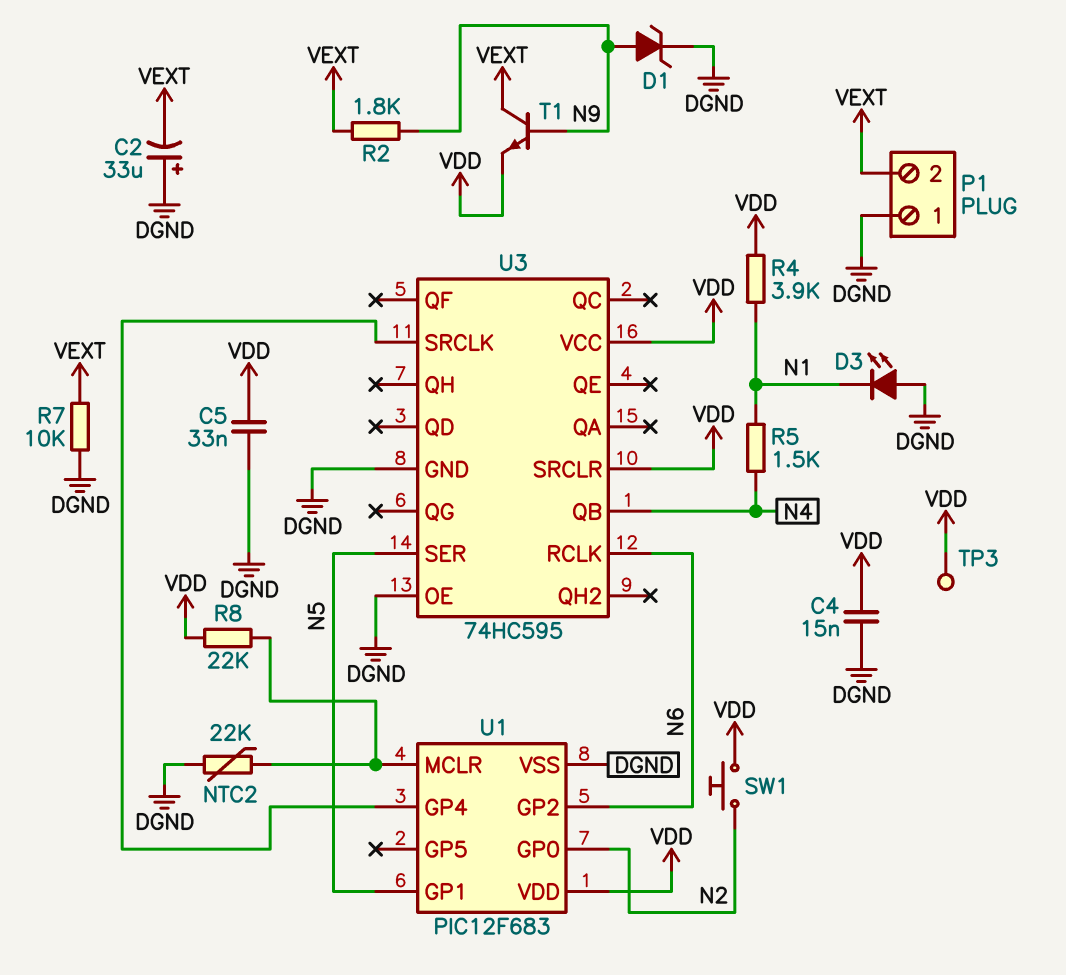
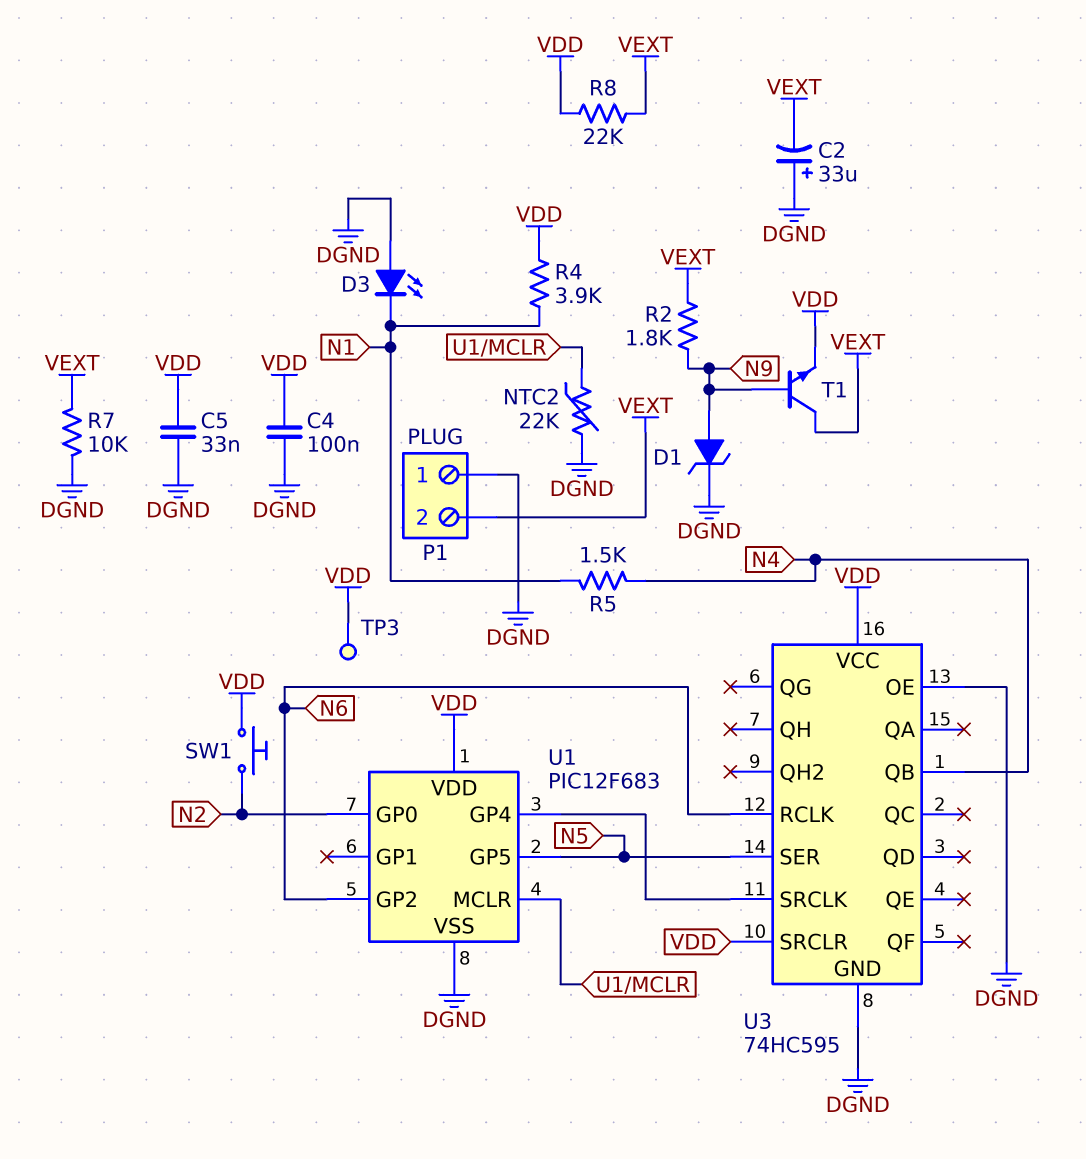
C4: 15nF (DGND, VDD) -> 100nF (DGND, VDD)
R8: 22k (U1/MCLR, VDD) -> 22k (VDD, VEXT)
U1 pin GP1: N5 -> none
U1 pin GP5: none -> N5

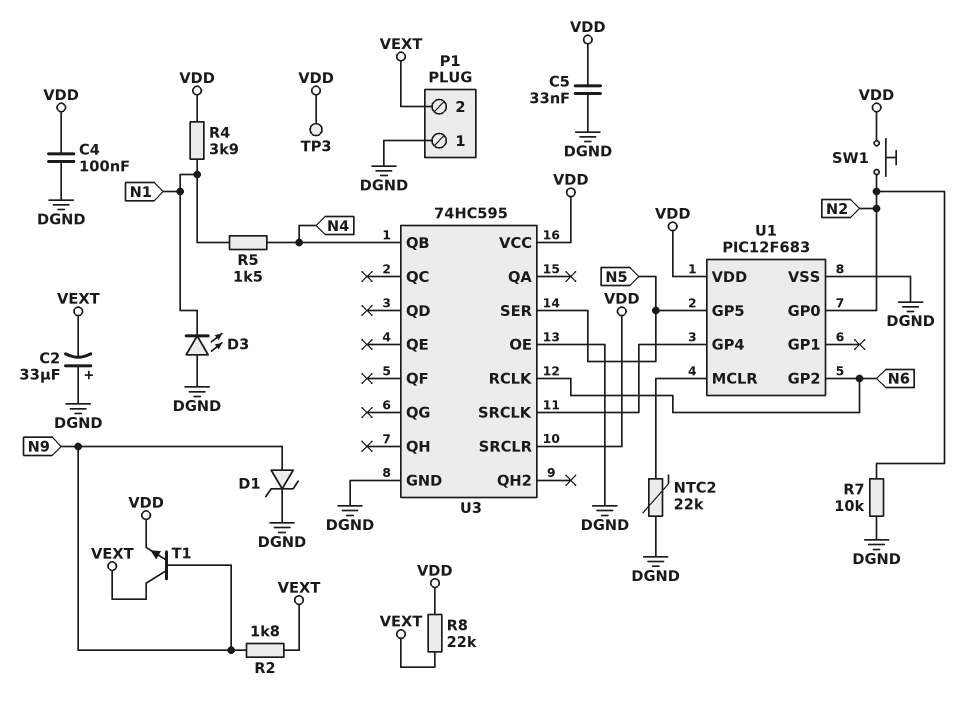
R7: 10k (DGND, VEXT) -> 10k (DGND, N2)

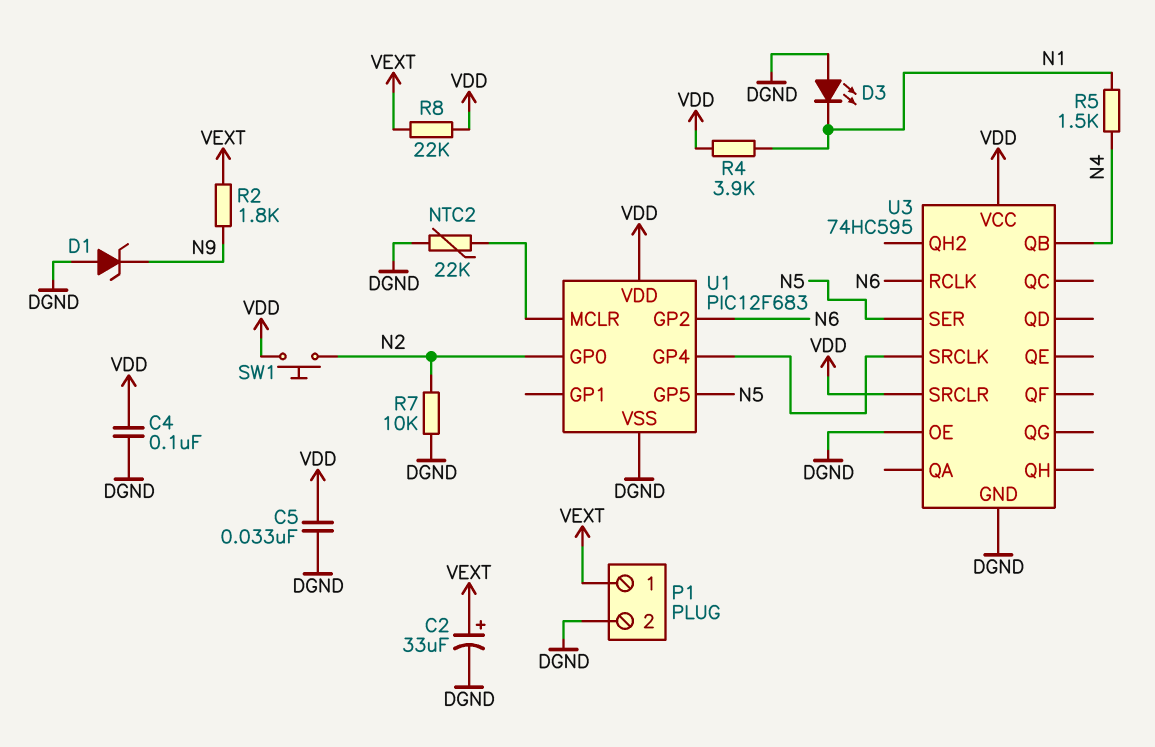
C2: 33uF (plus DGND, minus VEXT) -> 33uF (plus VEXT, minus DGND)
D1: zener (A N9, K DGND) -> zener (A DGND, K N9)
P1 pin 1: DGND -> VEXT
P1 pin 2: VEXT -> DGND
T1: NPN (B N9, C VEXT, E VDD) -> none
TP3: test point (VDD) -> none

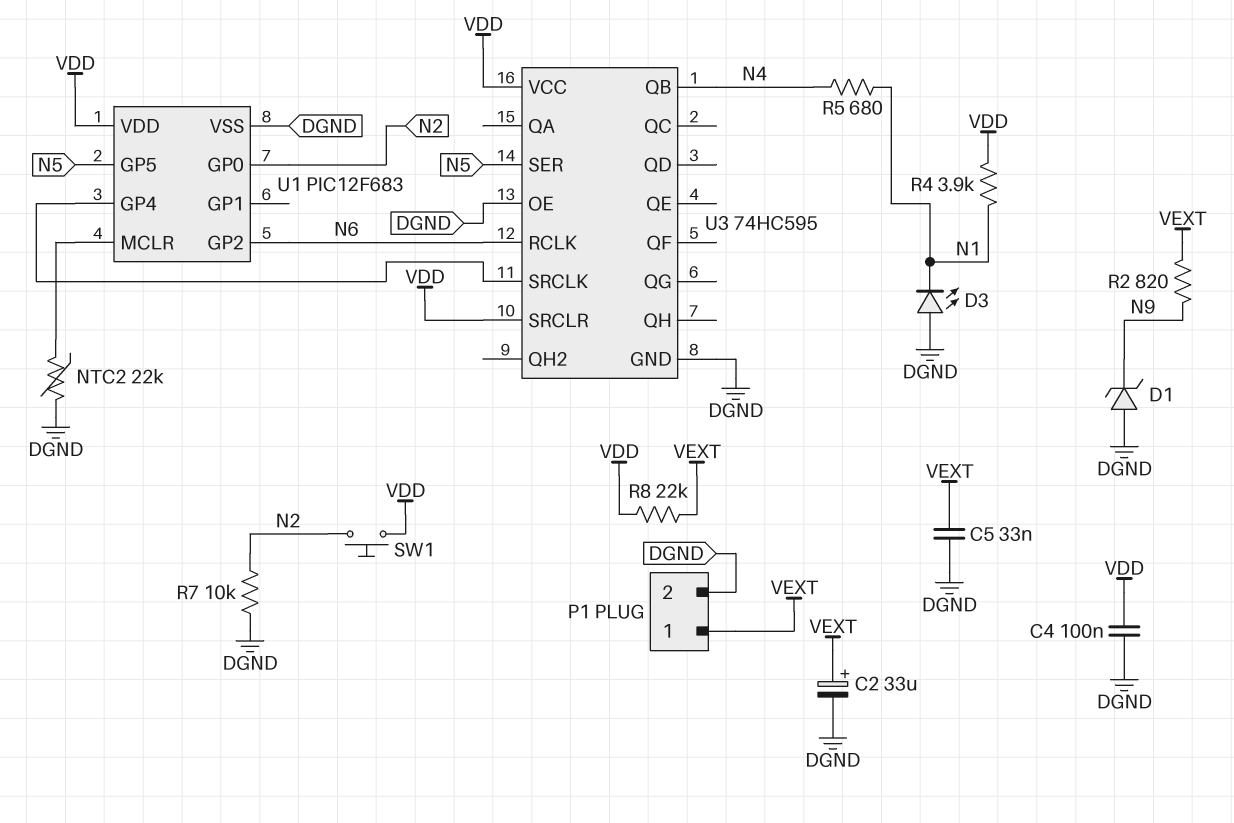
C5: 33nF (DGND, VDD) -> 33nF (DGND, VEXT)
R2: 1.8k (N9, VEXT) -> 820 (N9, VEXT)
R5: 1.5k (N1, N4) -> 680 (N1, N4)

